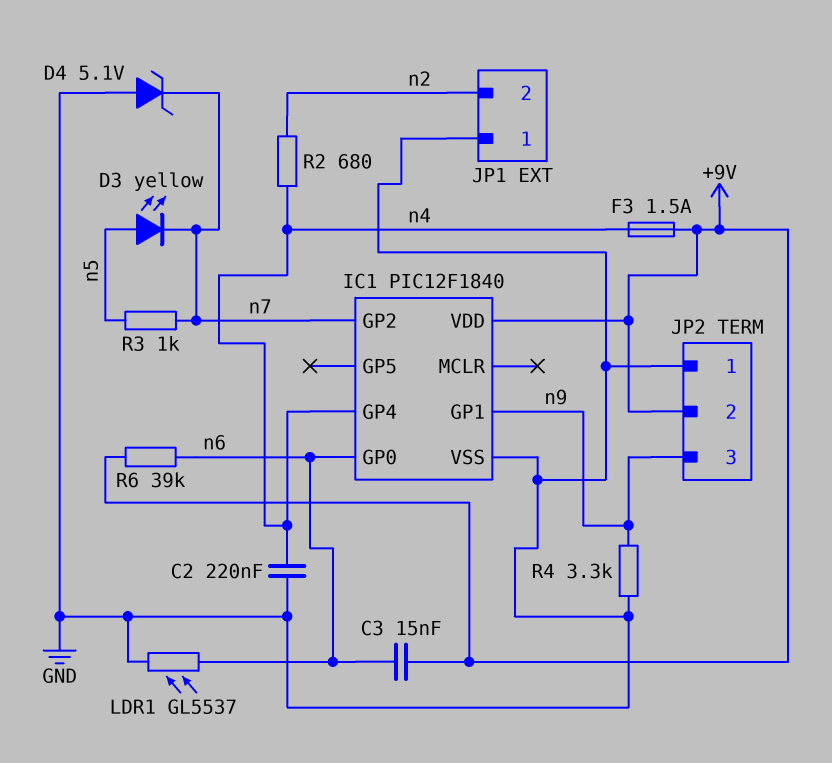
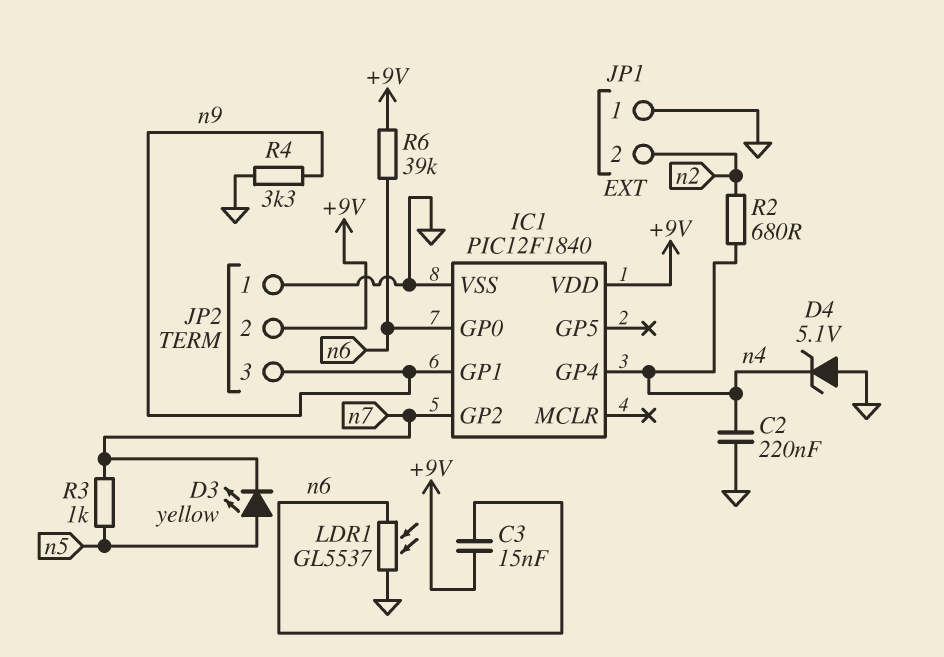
D4: zener 5.1V (A GND, K n7) -> zener 5.1V (A GND, K n4)
F3: 1.5A (+9V, n4) -> none

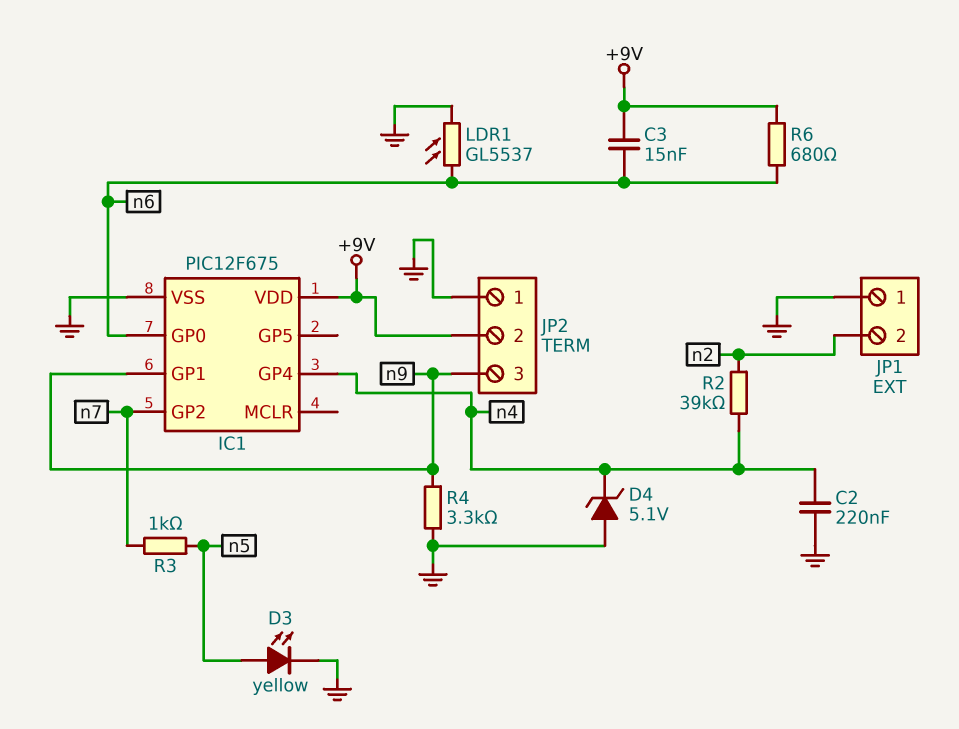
D3: LED yellow (A n5, K n7) -> LED yellow (A n5, K GND)
IC1: PIC12F1840 -> PIC12F675
R2: 680 (n2, n4) -> 39k (n2, n4)
R6: 39k (+9V, n6) -> 680 (+9V, n6)

